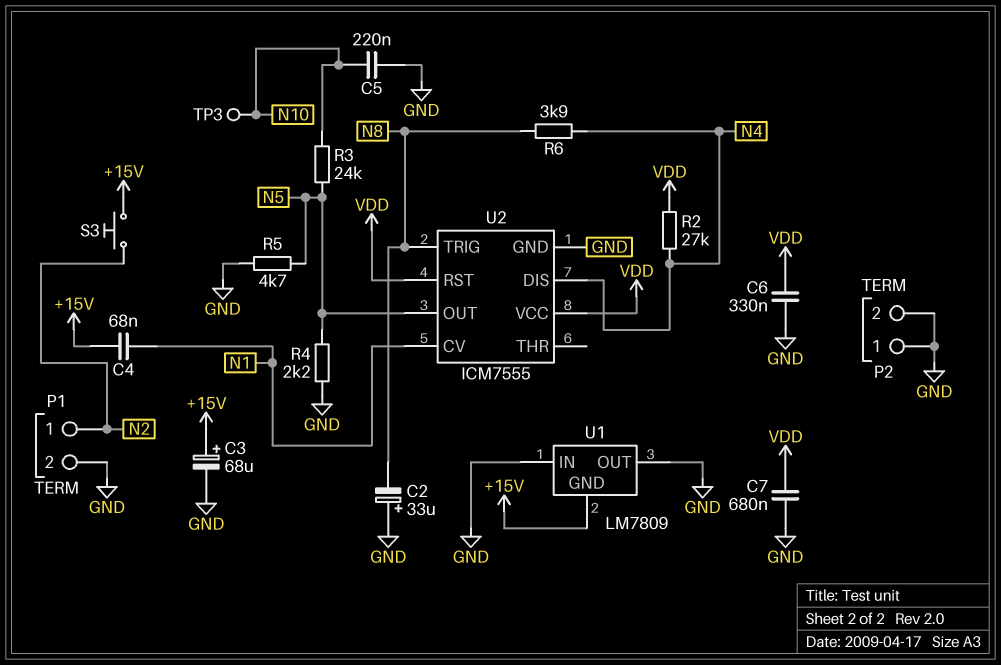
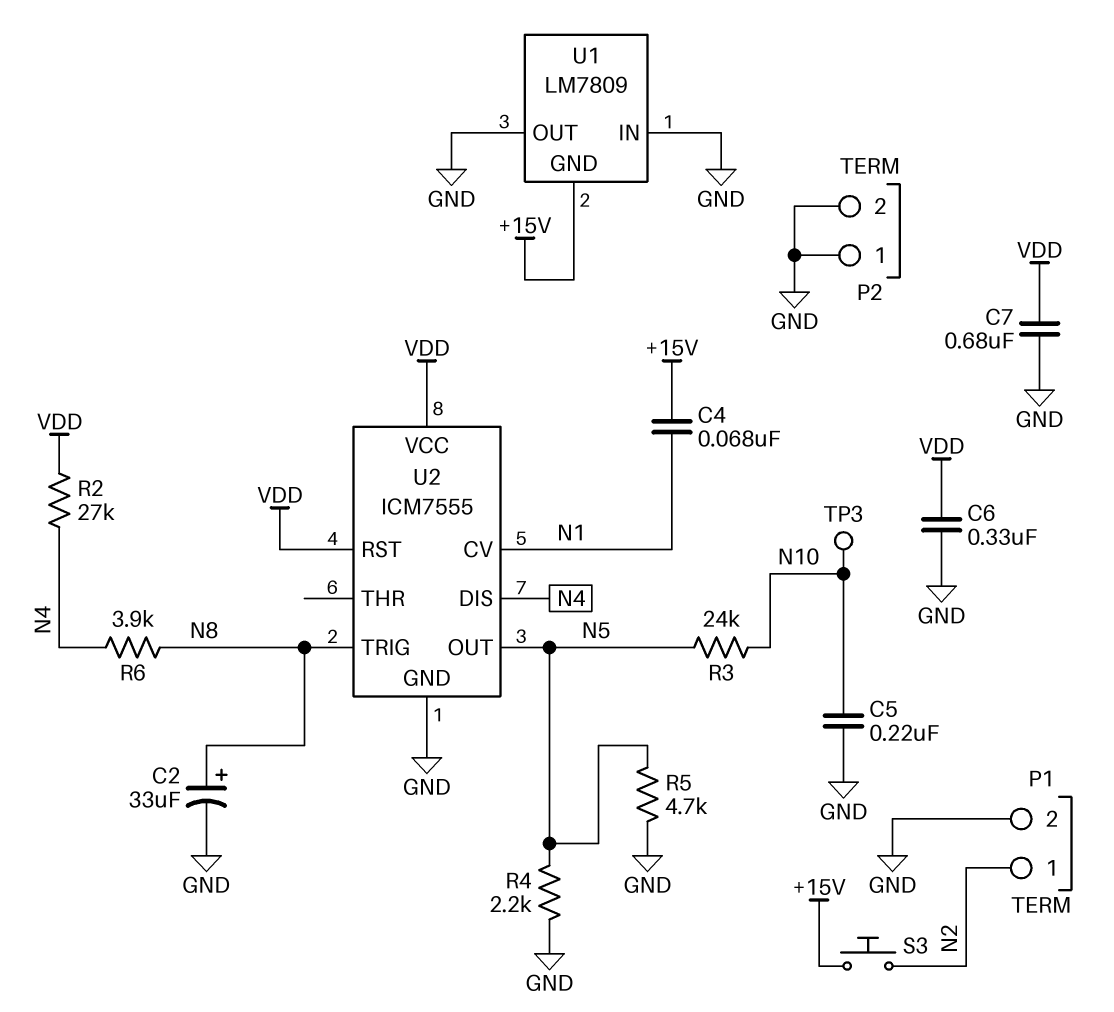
C2: 33uF (plus GND, minus N8) -> 33uF (plus N8, minus GND)
C3: 68uF (plus +15V, minus GND) -> none

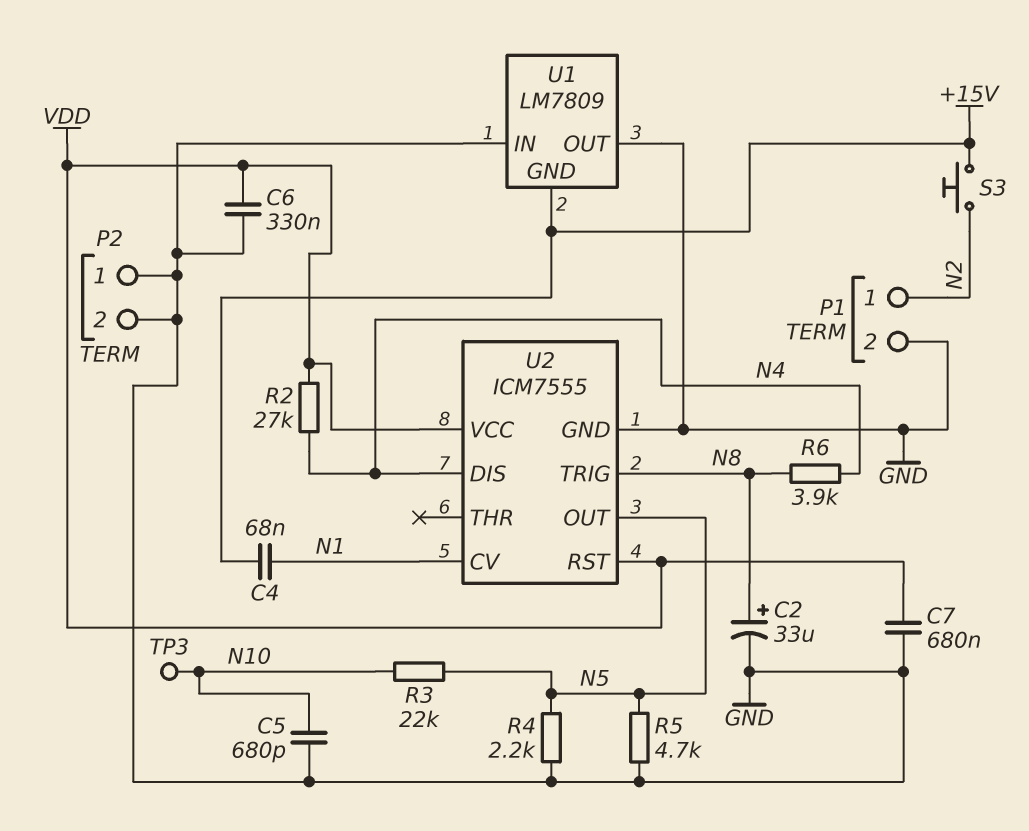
C5: 220nF (GND, N10) -> 680pF (GND, N10)
R3: 24k (N5, N10) -> 22k (N5, N10)

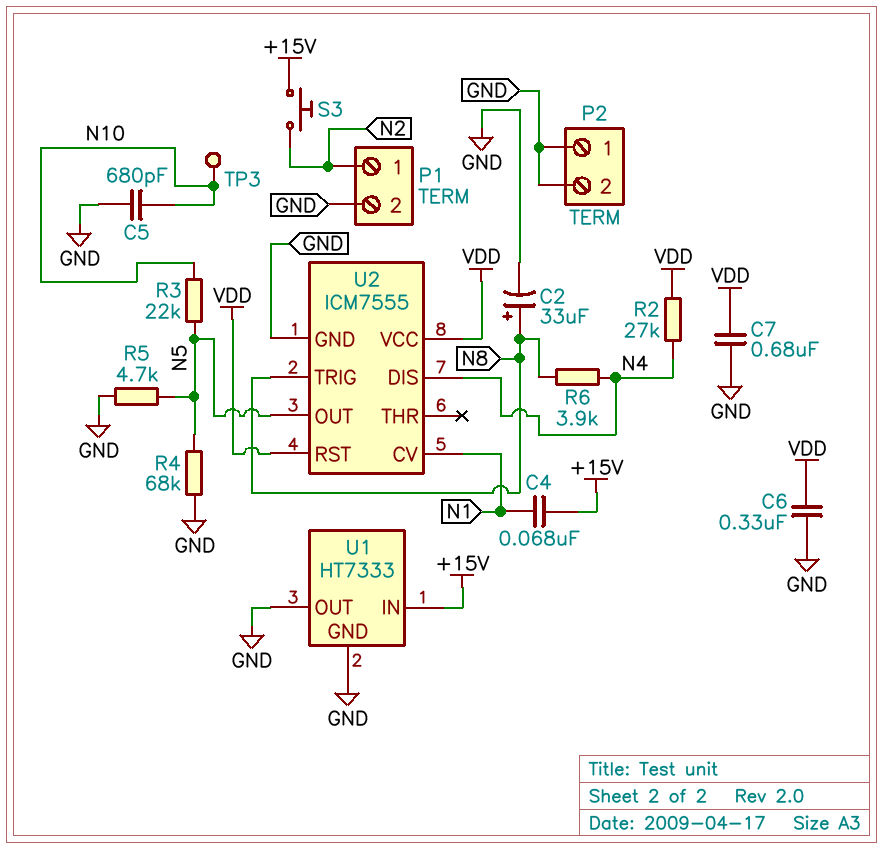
R4: 2.2k (GND, N5) -> 68k (GND, N5)
U1: LM7809 -> HT7333
U1 pin GND: +15V -> GND
U1 pin IN: GND -> +15V

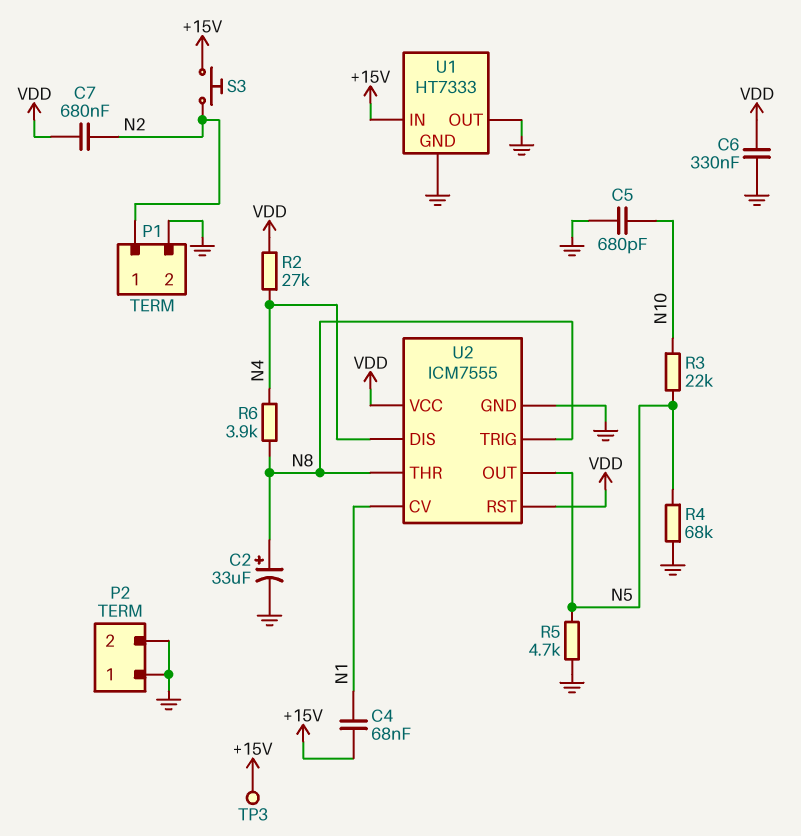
C7: 680nF (GND, VDD) -> 680nF (N2, VDD)
TP3: test point (N10) -> test point (+15V)
U2 pin THR: none -> N8

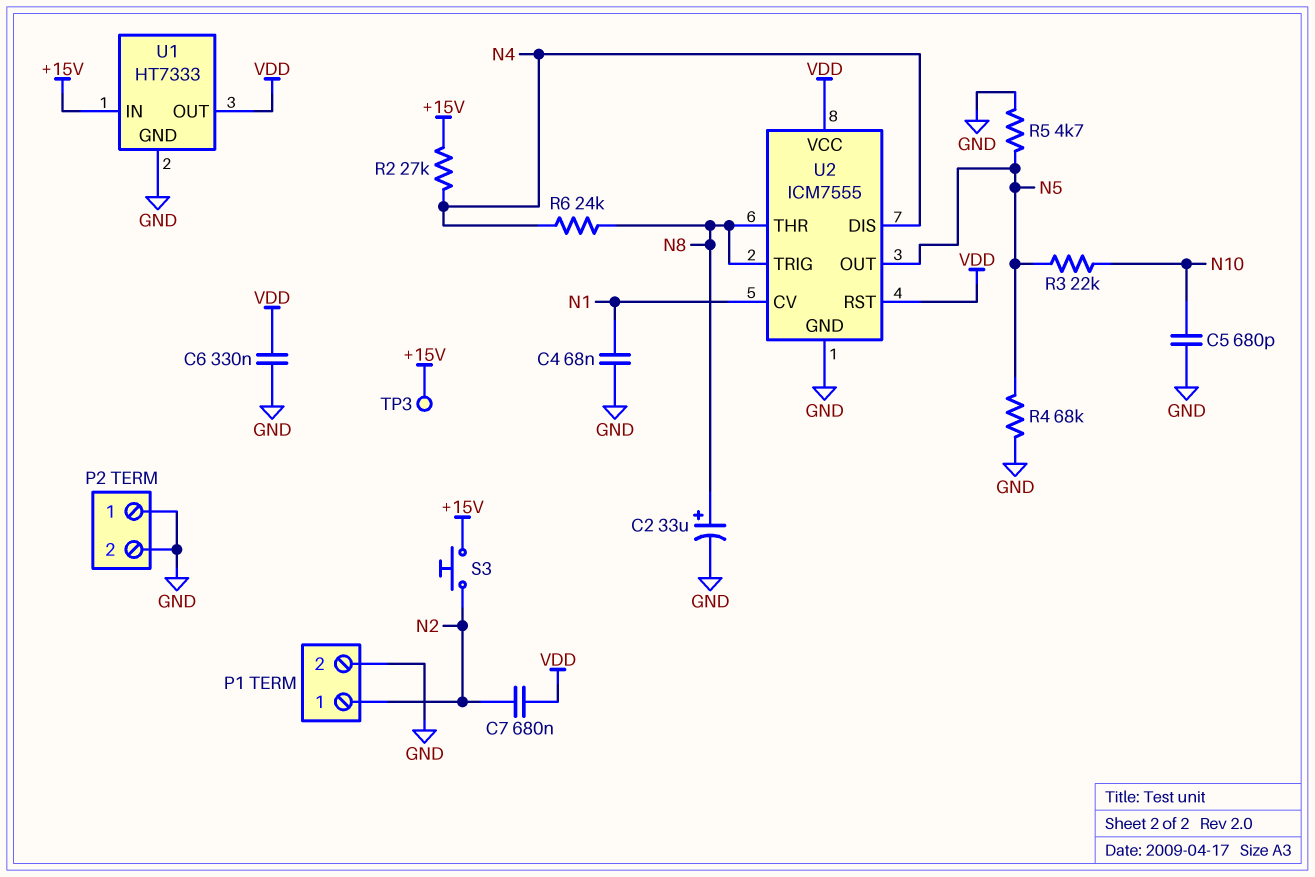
C4: 68nF (+15V, N1) -> 68nF (GND, N1)
R2: 27k (N4, VDD) -> 27k (+15V, N4)
R6: 3.9k (N4, N8) -> 24k (N4, N8)
U1 pin OUT: GND -> VDD

